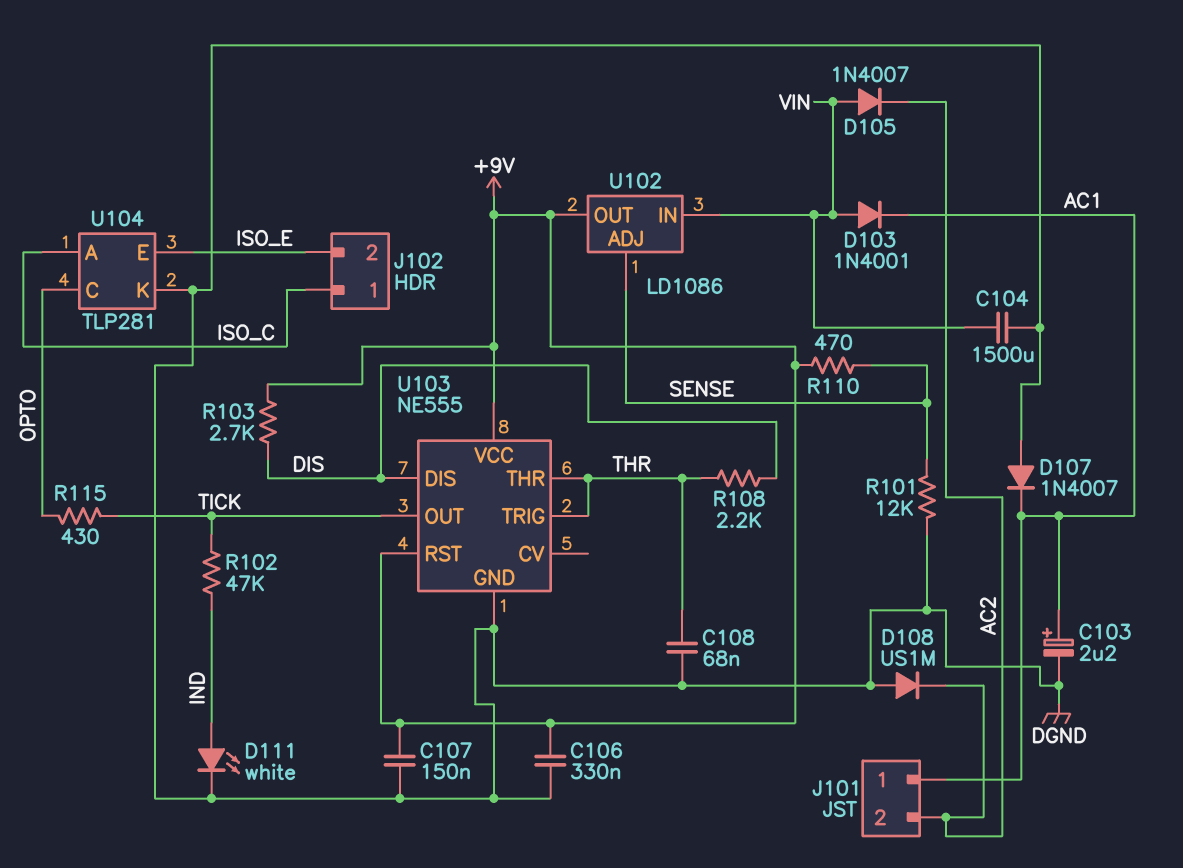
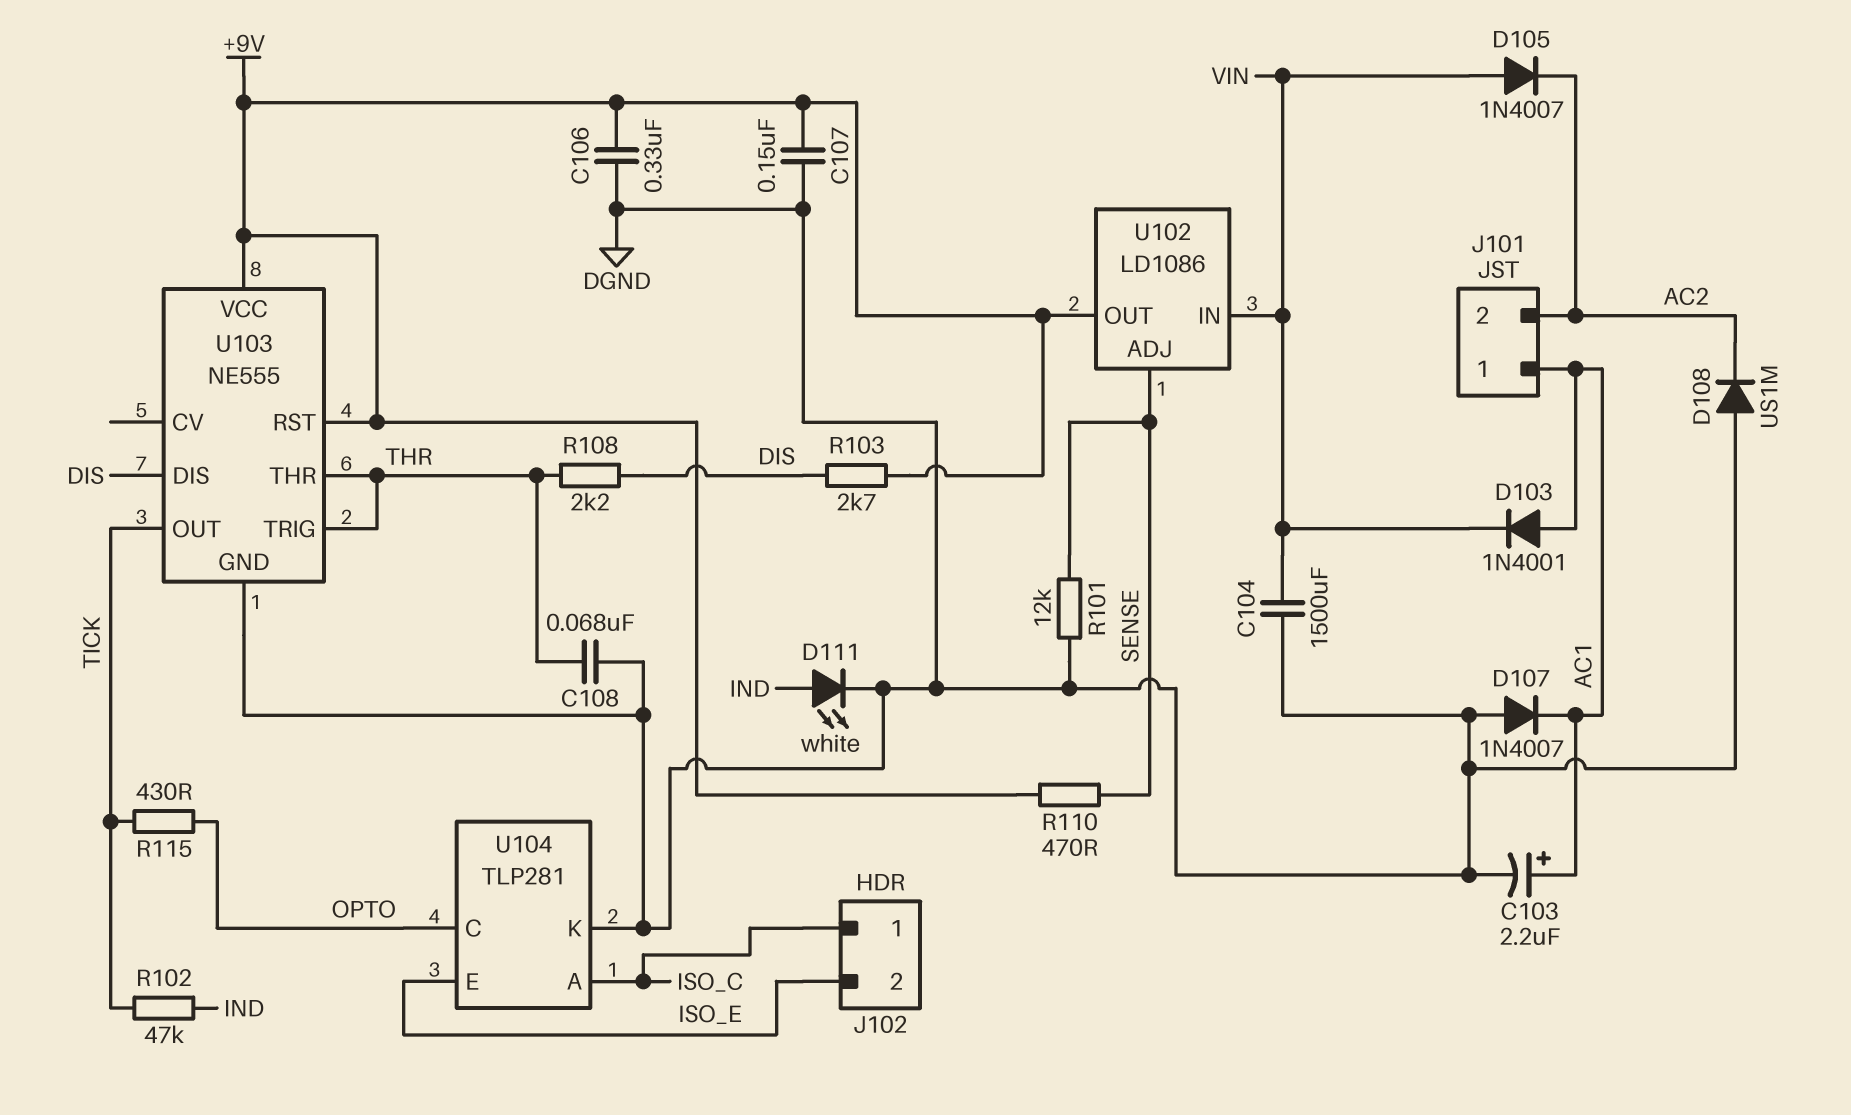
D103: diode 1N4001 (A VIN, K AC1) -> diode 1N4001 (A AC1, K VIN)

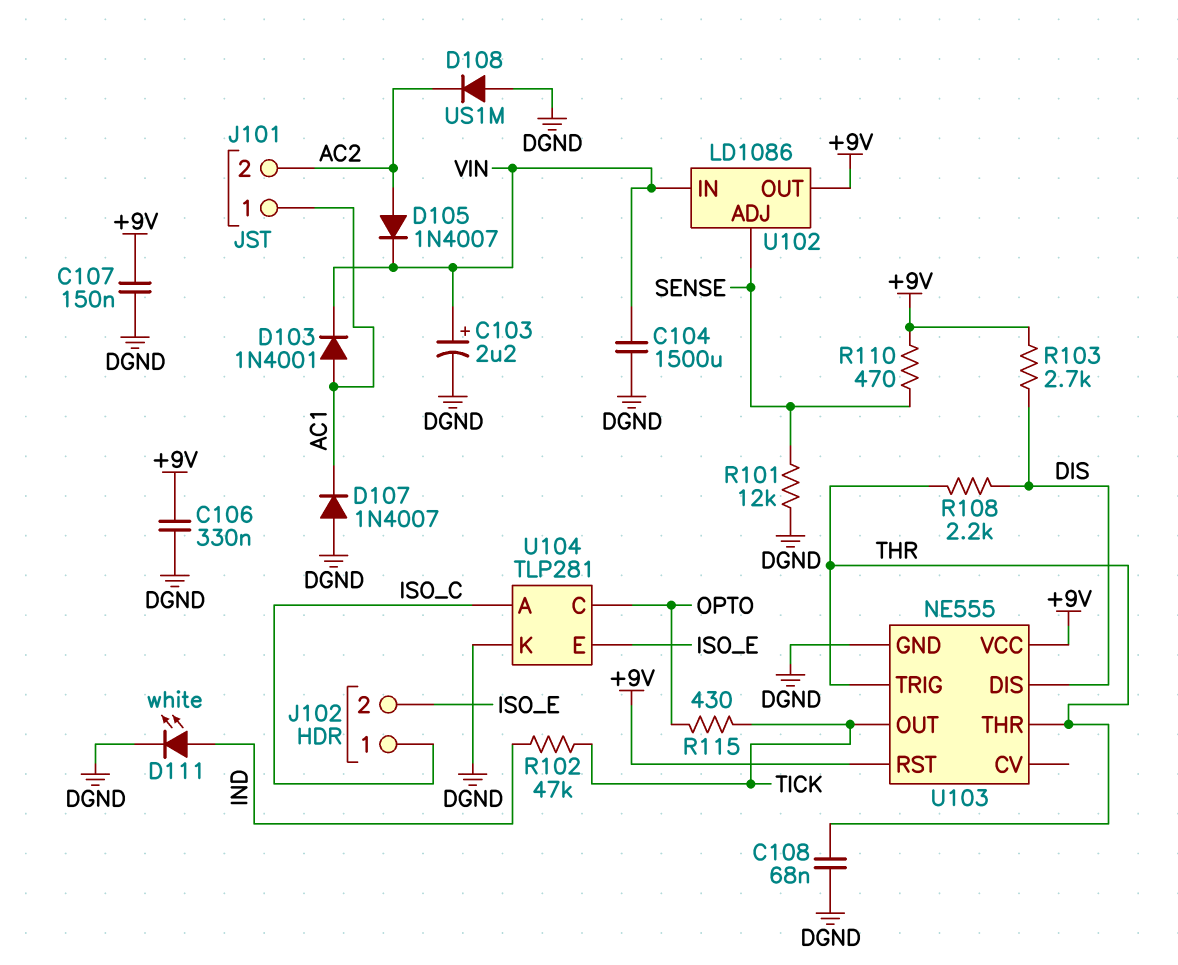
C103: 2.2uF (plus AC1, minus DGND) -> 2.2uF (plus VIN, minus DGND)
D105: diode 1N4007 (A VIN, K AC2) -> diode 1N4007 (A AC2, K VIN)

